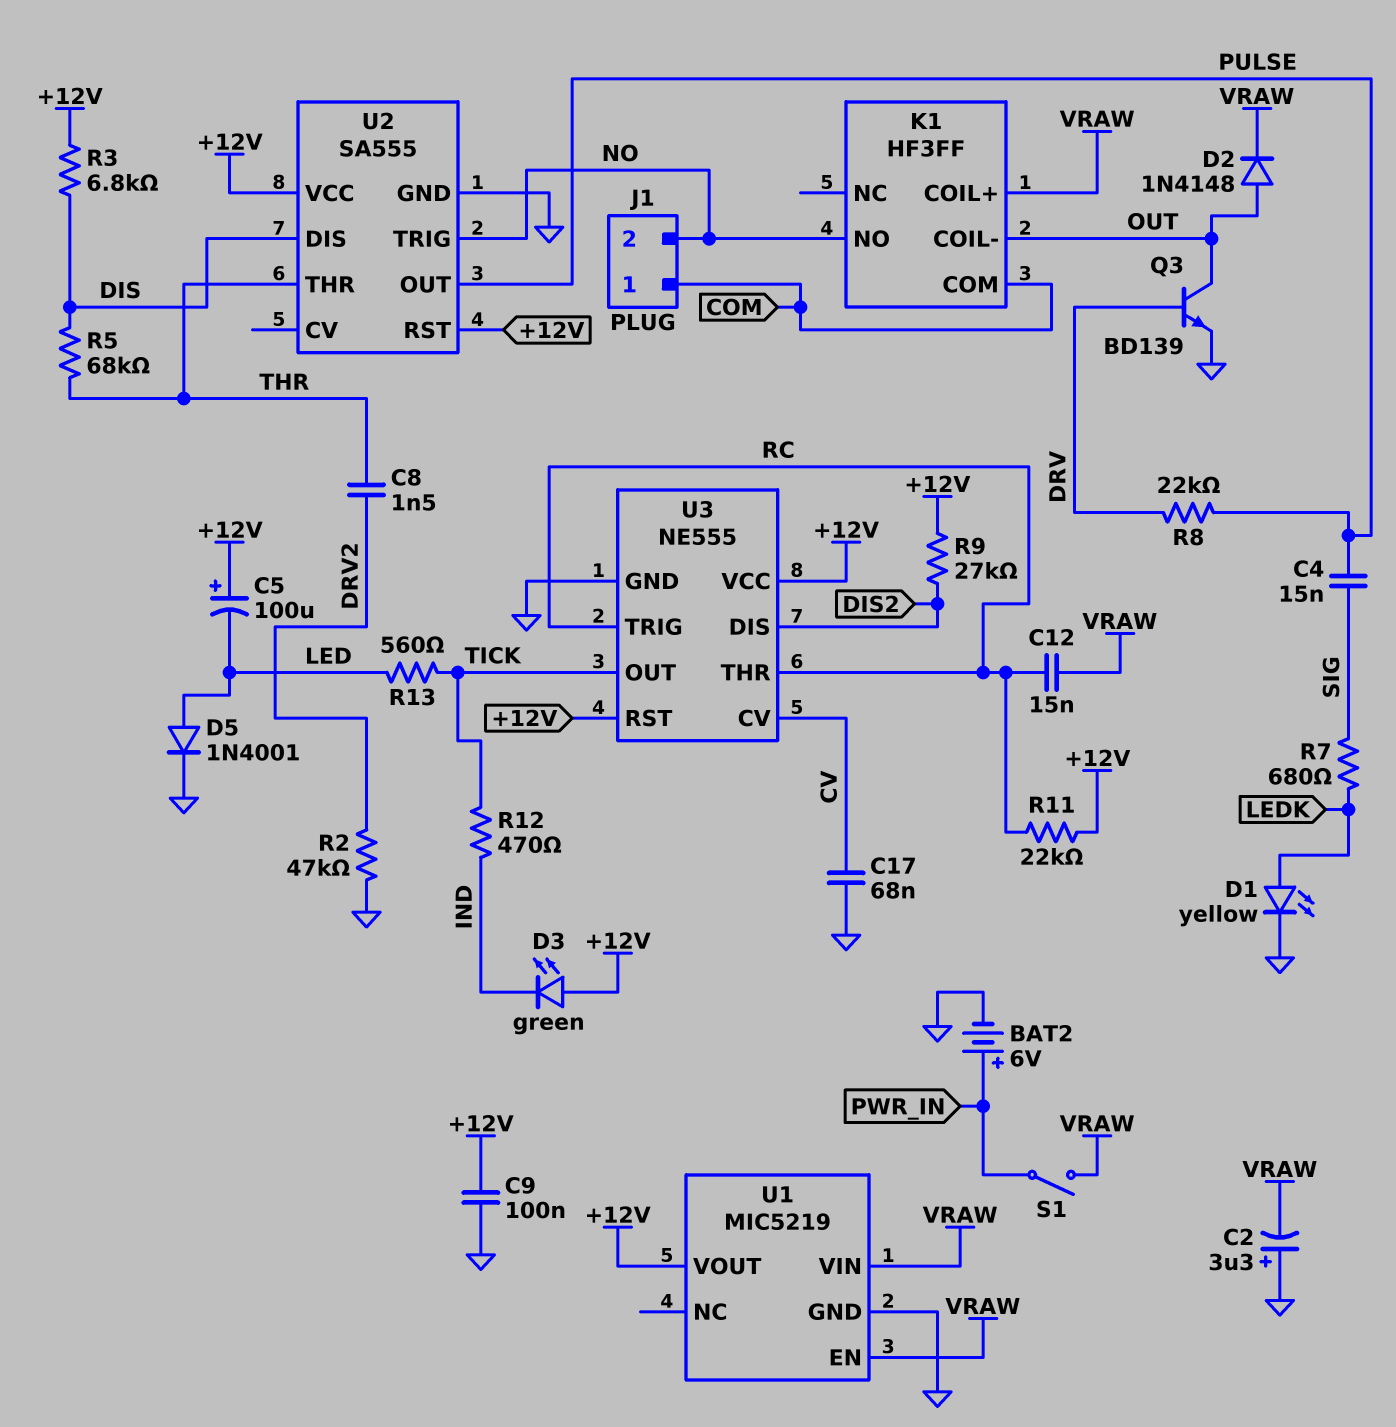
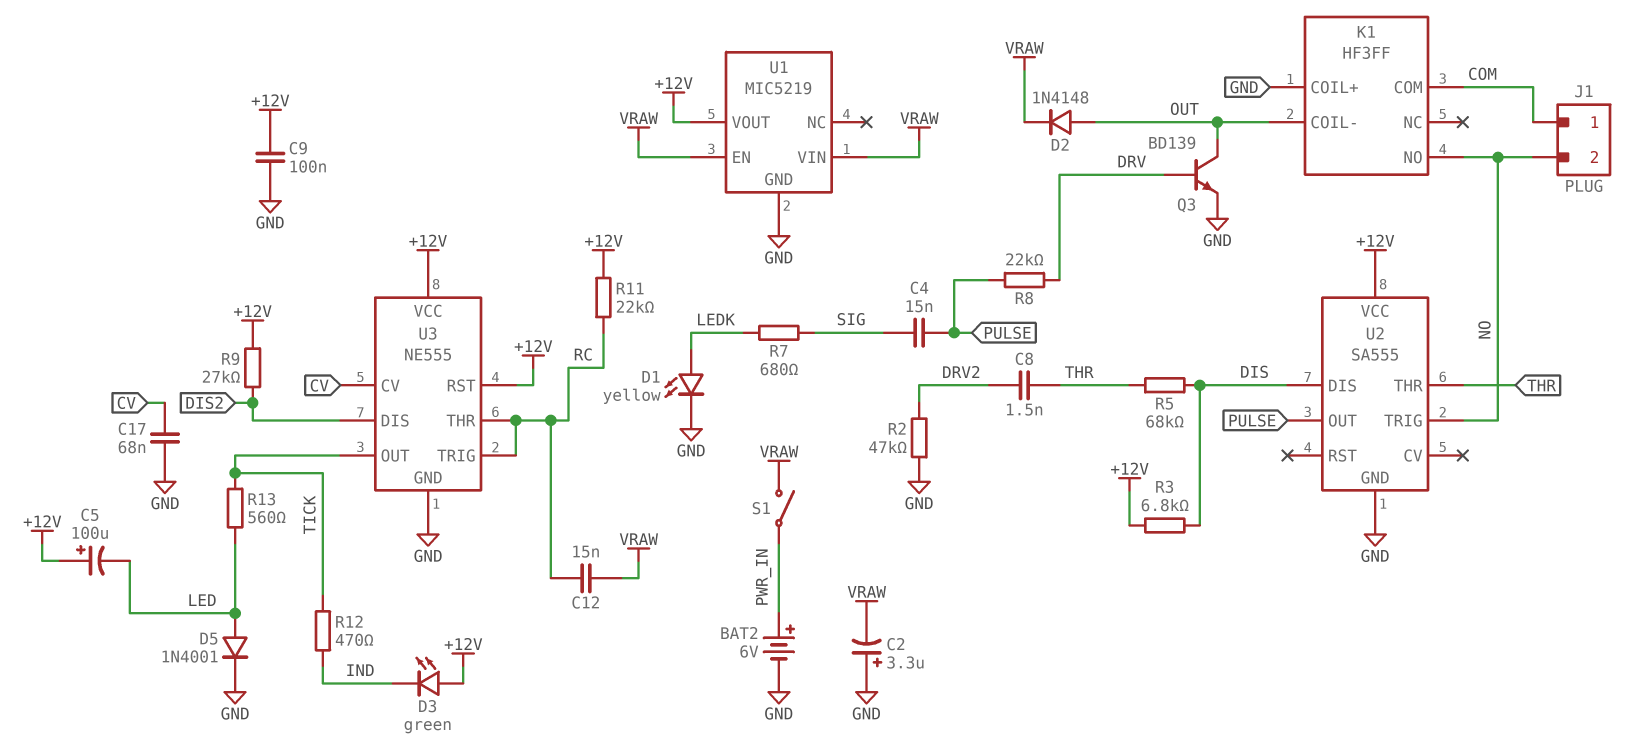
K1 pin COIL+: VRAW -> GND
U2 pin RST: +12V -> none

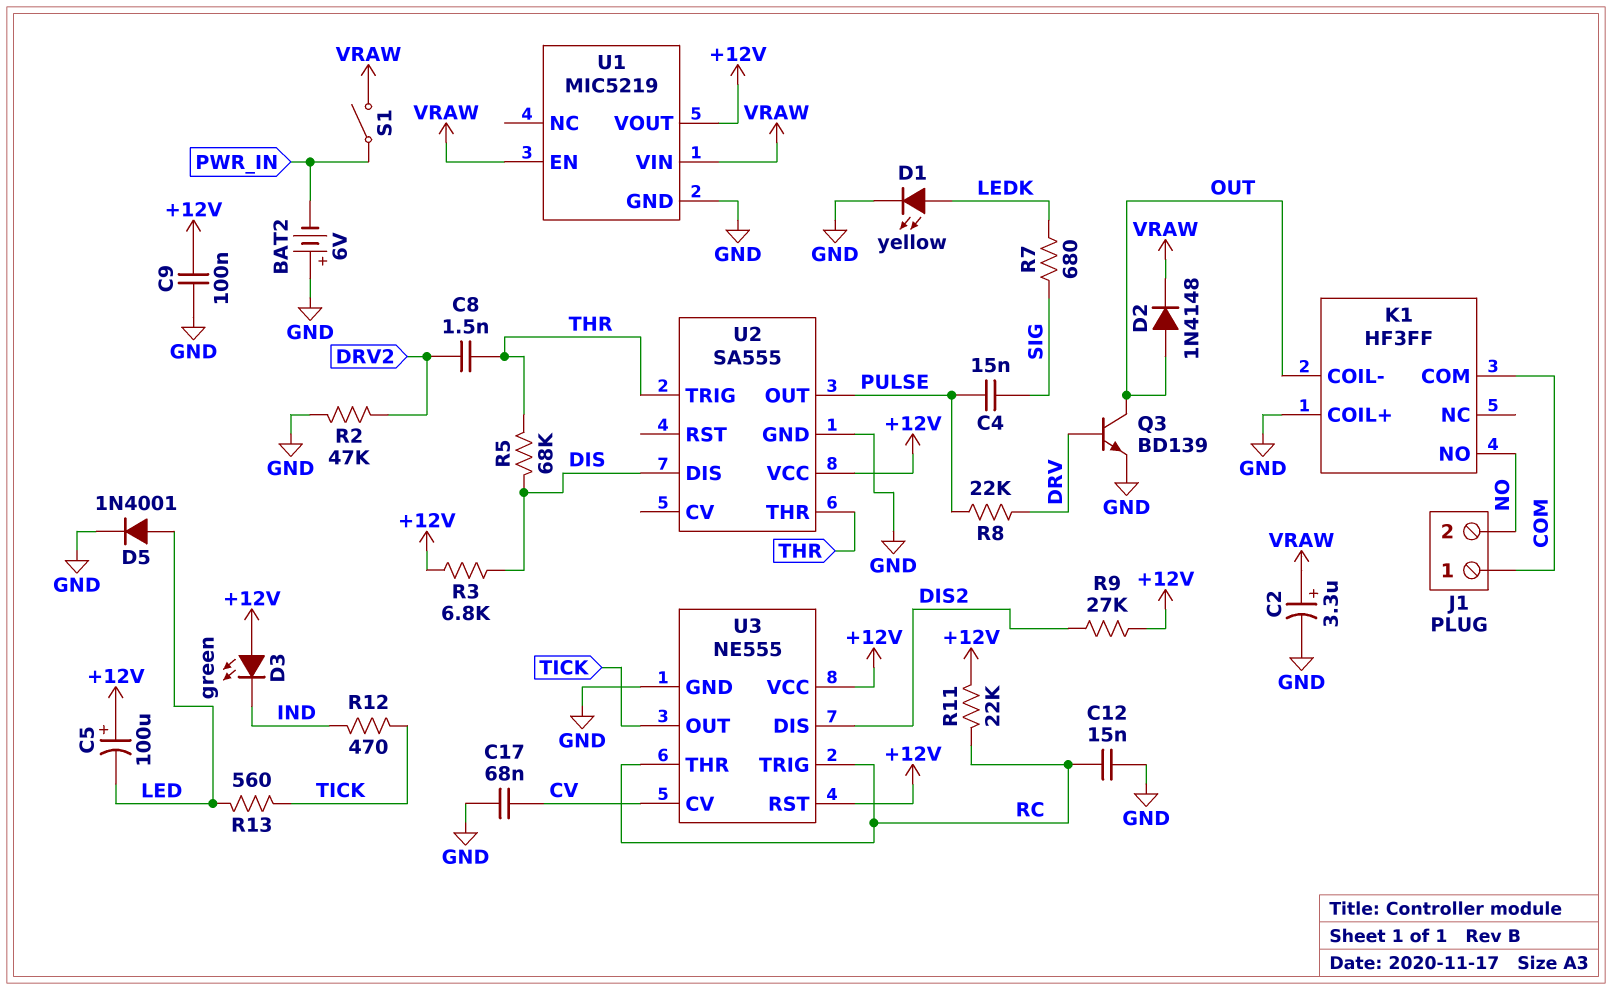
BAT2: 6V (plus PWR_IN, minus GND) -> 6V (plus GND, minus PWR_IN)
C2: 3.3uF (plus GND, minus VRAW) -> 3.3uF (plus VRAW, minus GND)
C12: 15nF (RC, VRAW) -> 15nF (GND, RC)
U2 pin TRIG: NO -> THR

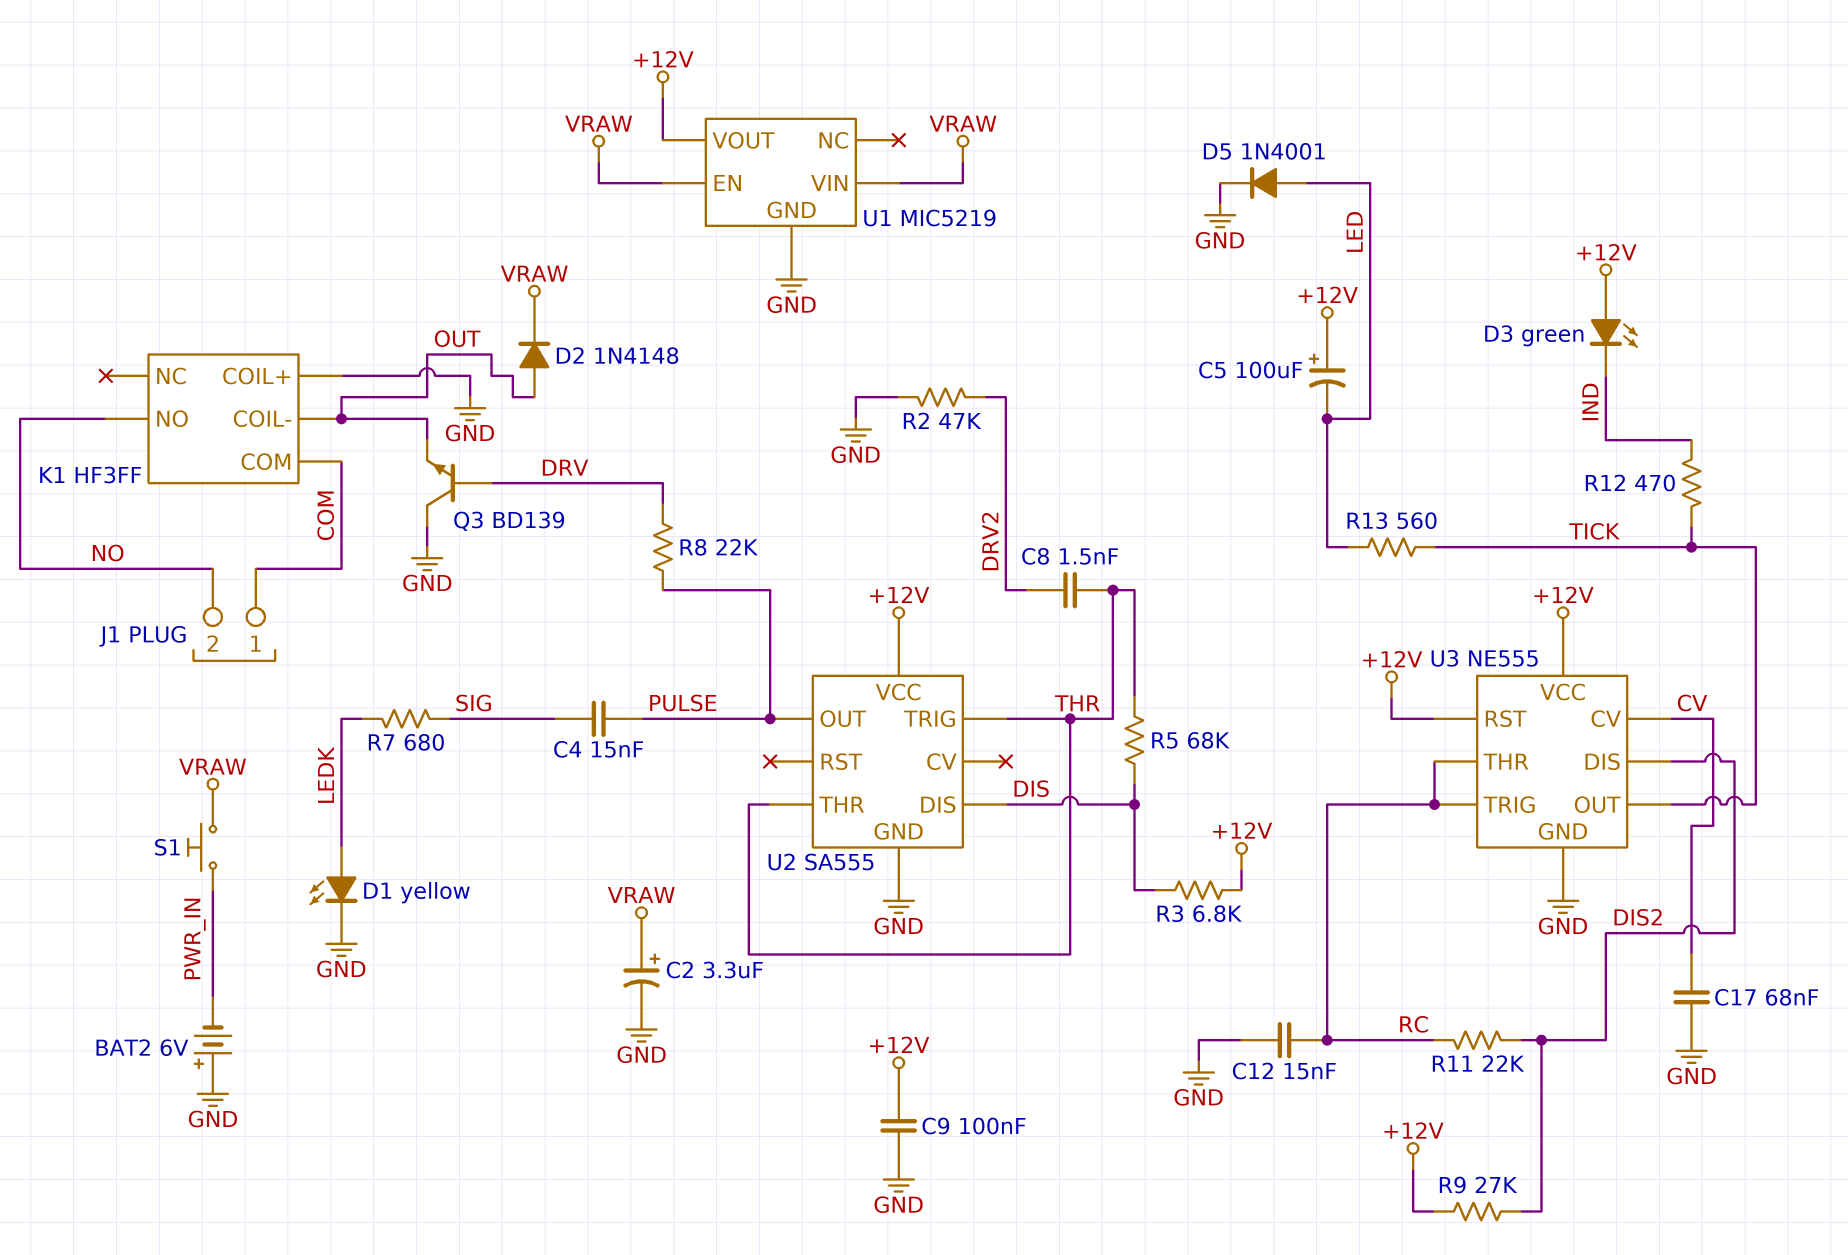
Q3: NPN BD139 (B DRV, C OUT, E GND) -> NPN BD139 (B DRV, C GND, E OUT)
R11: 22k (+12V, RC) -> 22k (DIS2, RC)
S1: switch (PWR_IN, VRAW) -> button (PWR_IN, VRAW)

